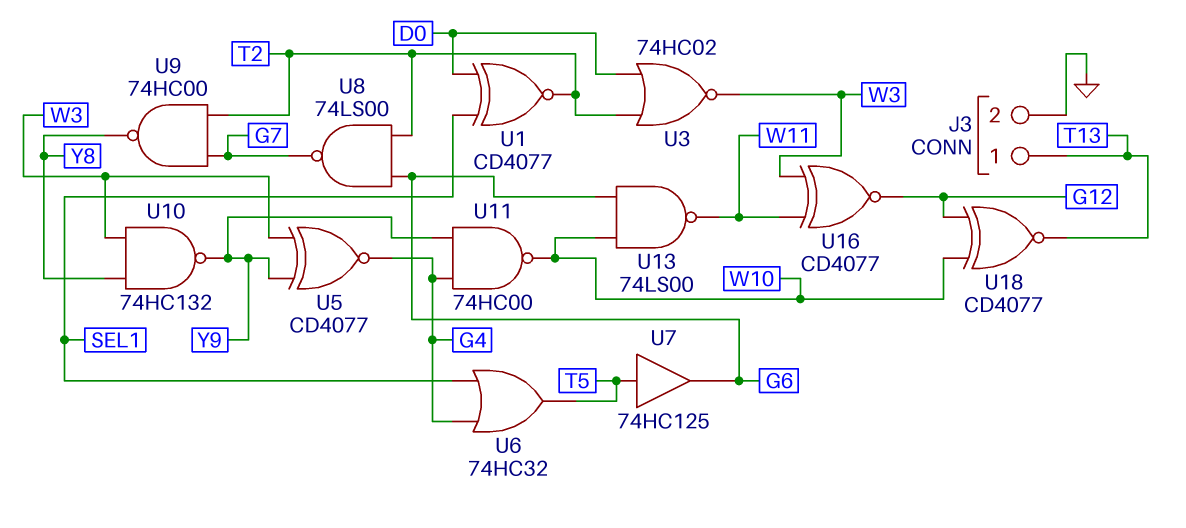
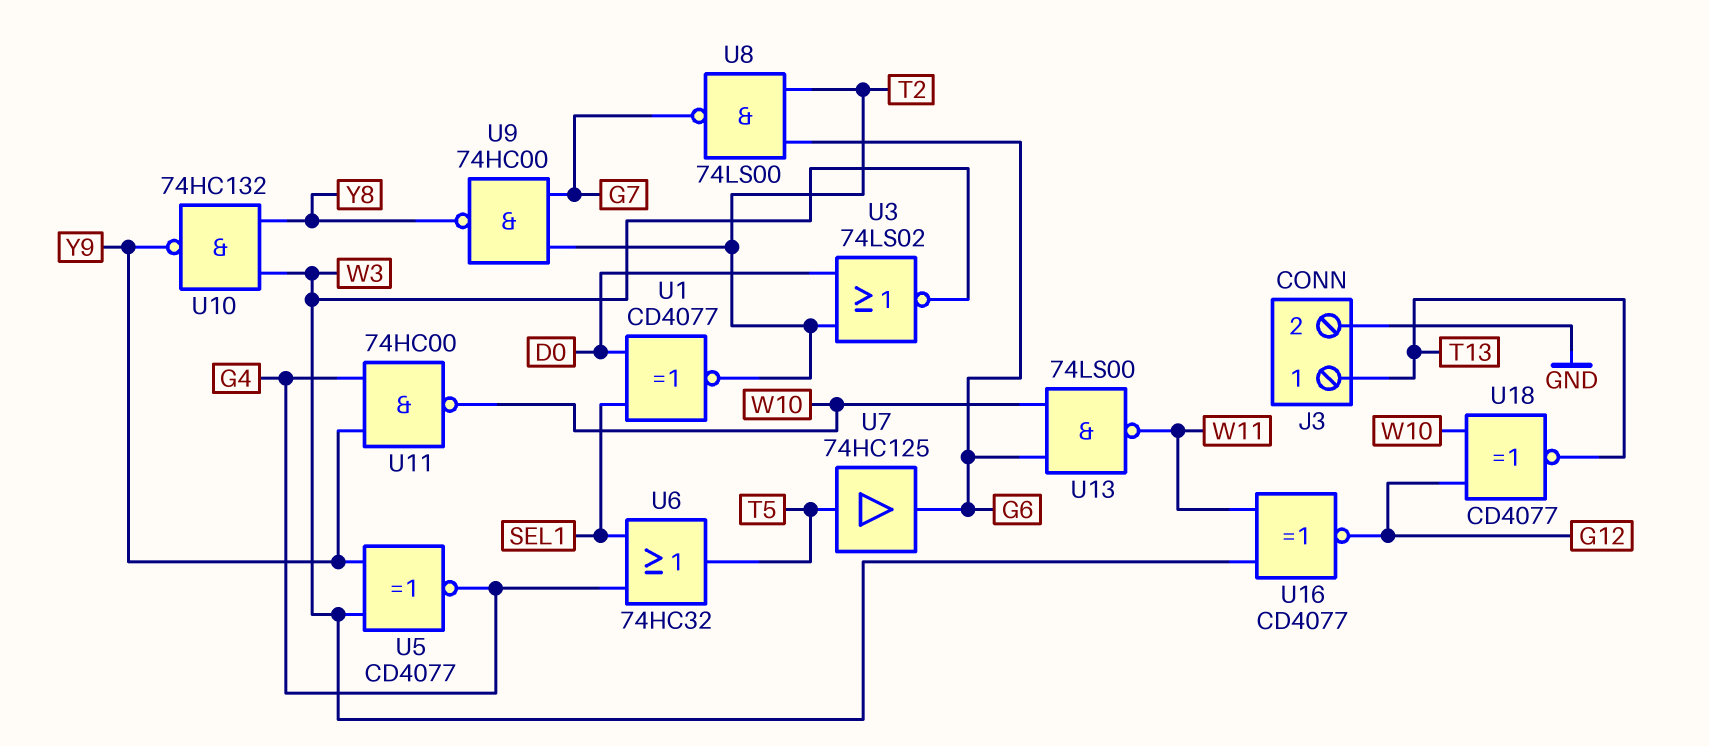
U3: NOR 74HC02 (in D0, in T2, out W3) -> NOR 74LS02 (in D0, in T2, out W3)

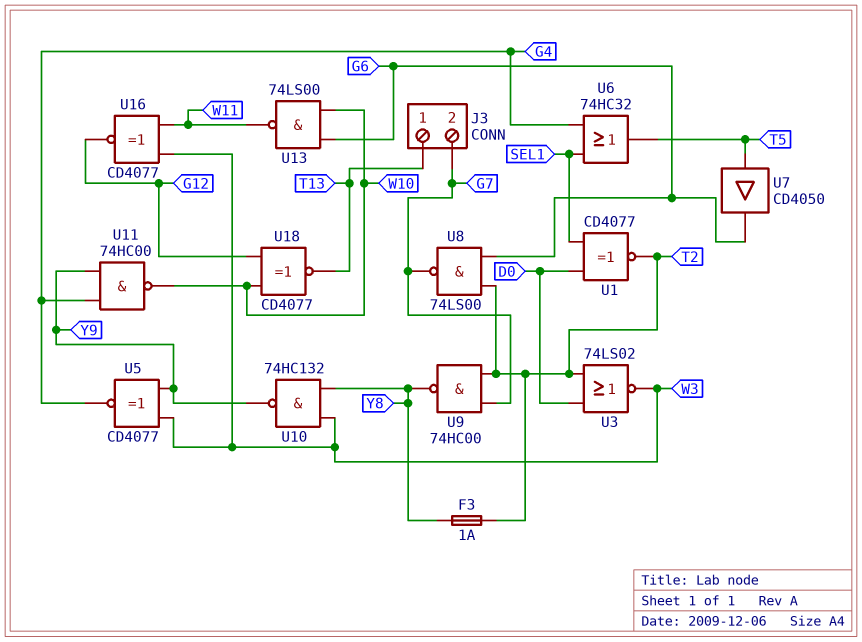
F3: none -> 1A (T2, Y8)
J3 pin 2: GND -> G7
U7: buffer 74HC125 (in T5, out G6) -> buffer CD4050 (in T5, out G6)

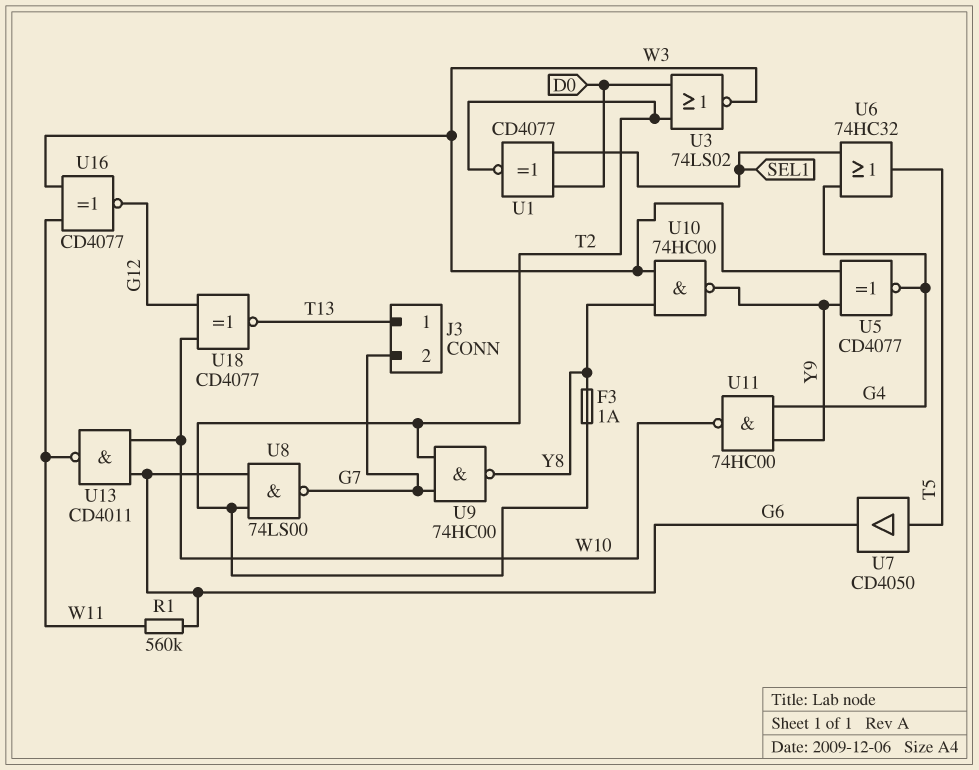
R1: none -> 560k (G6, W11)
U10: NAND 74HC132 (in W3, in Y8, out Y9) -> NAND 74HC00 (in W3, in Y8, out Y9)
U13: NAND 74LS00 (in G6, in W10, out W11) -> NAND CD4011 (in G6, in W10, out W11)

